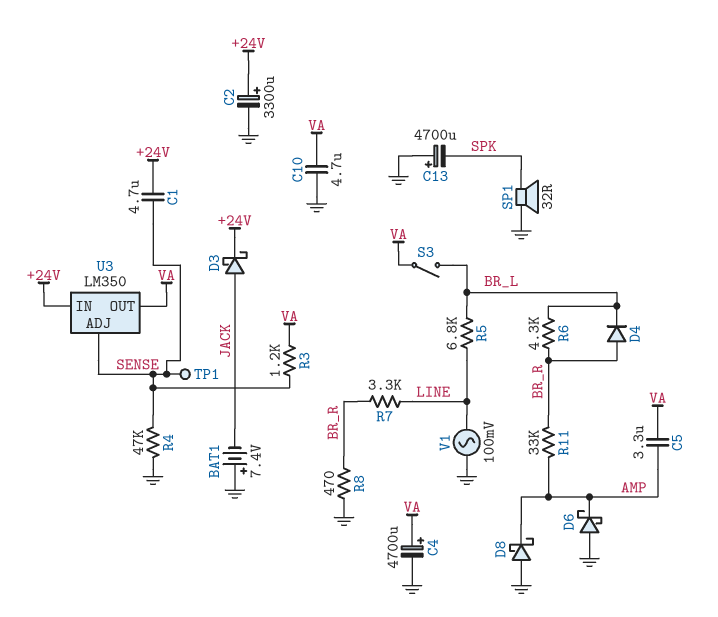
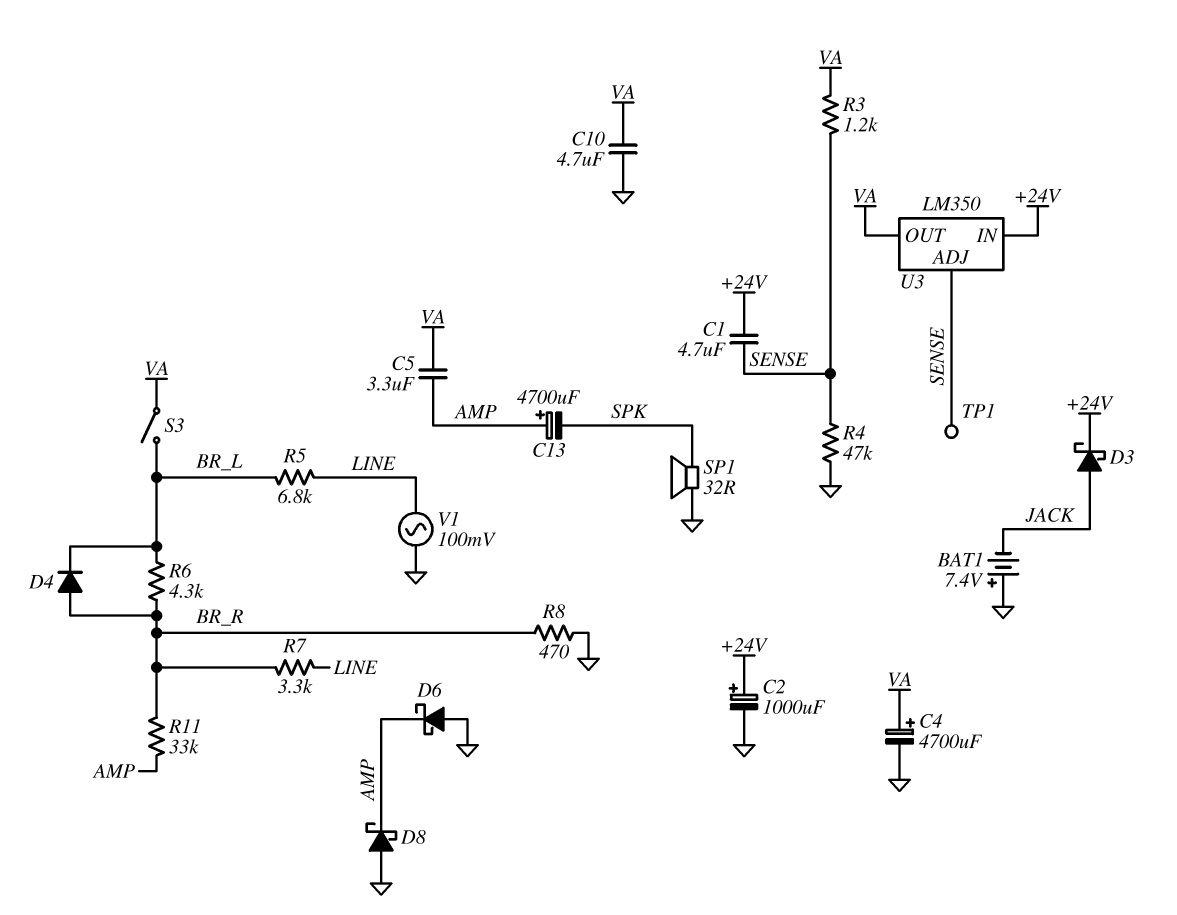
C2: 3300uF (plus +24V, minus GND) -> 1000uF (plus +24V, minus GND)
C13: 4700uF (plus GND, minus SPK) -> 4700uF (plus AMP, minus SPK)

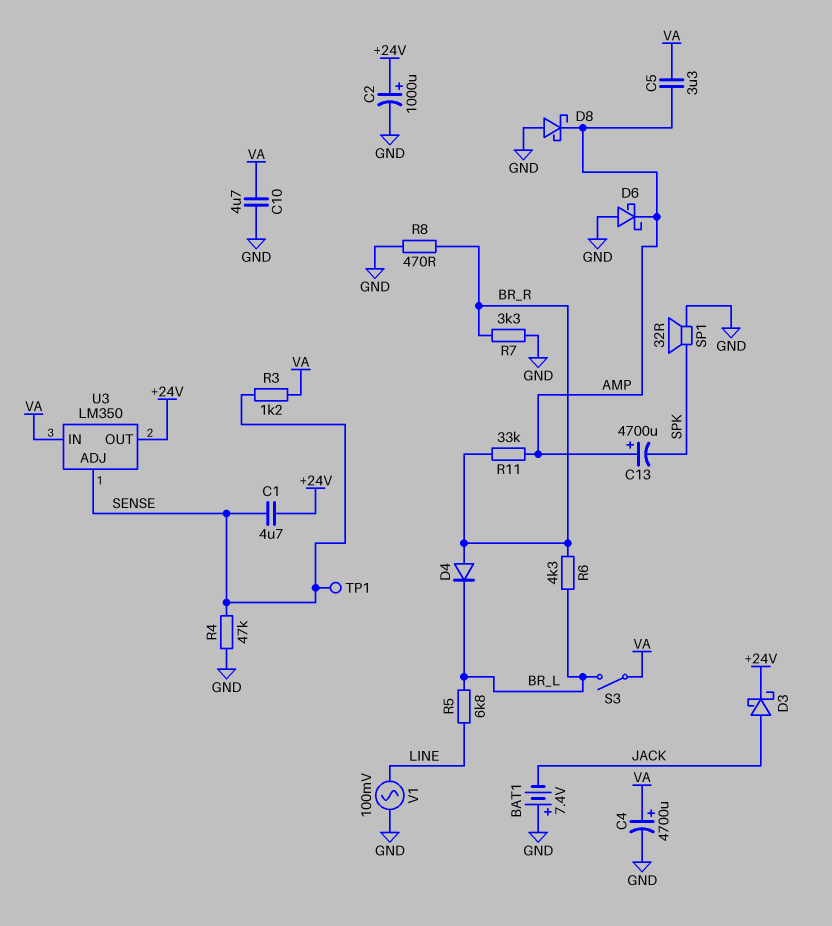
R7: 3.3k (BR_R, LINE) -> 3.3k (BR_R, GND)
U3 pin IN: +24V -> VA
U3 pin OUT: VA -> +24V

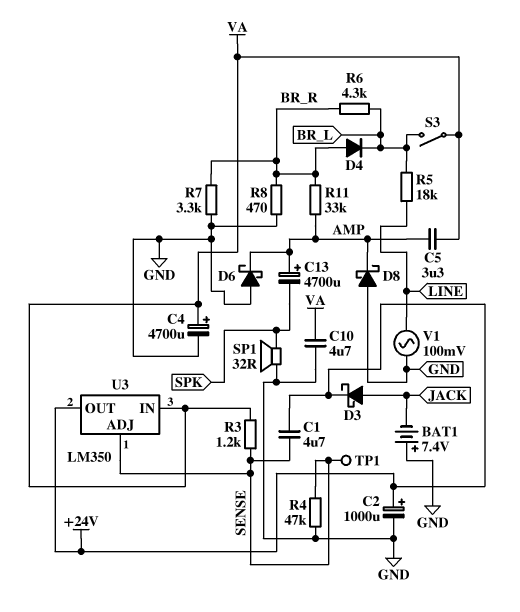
R5: 6.8k (BR_L, LINE) -> 18k (BR_L, LINE)

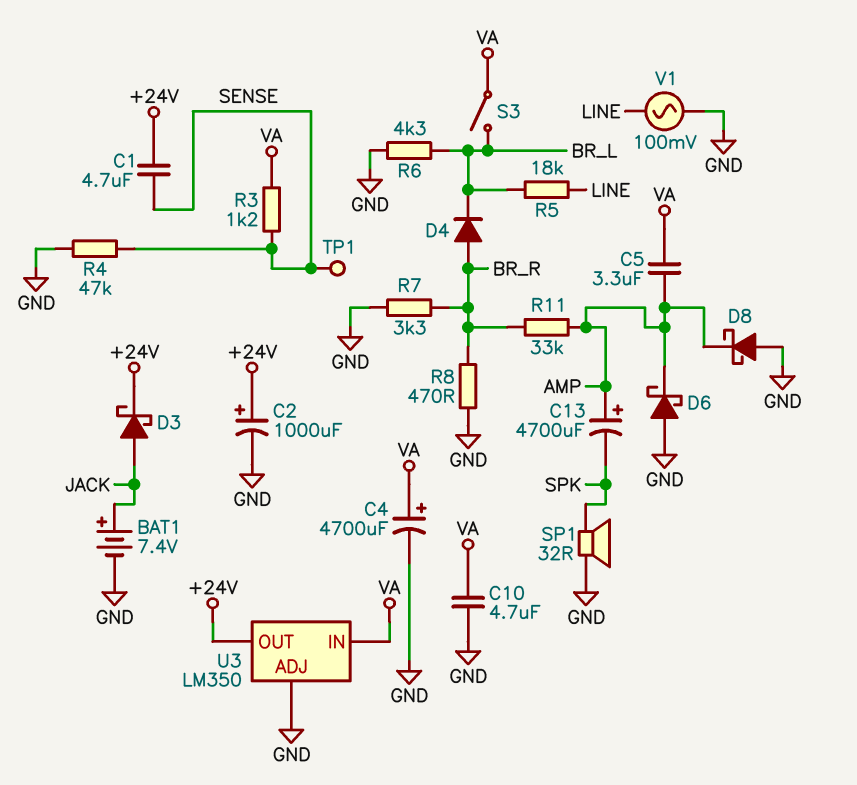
BAT1: 7.4V (plus GND, minus JACK) -> 7.4V (plus JACK, minus GND)
R6: 4.3k (BR_L, BR_R) -> 4.3k (BR_L, GND)
U3 pin ADJ: SENSE -> GND

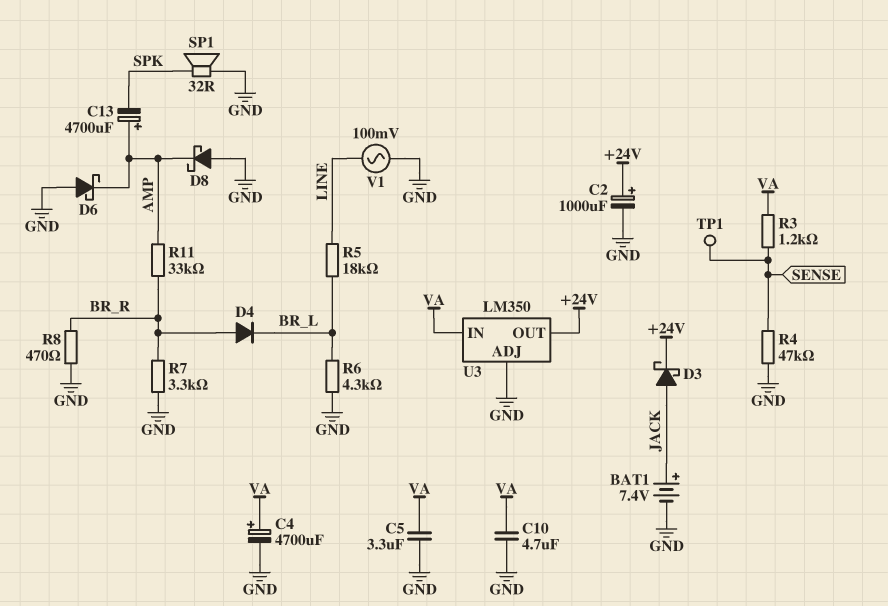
C1: 4.7uF (+24V, SENSE) -> none
C5: 3.3uF (AMP, VA) -> 3.3uF (GND, VA)
S3: switch (BR_L, VA) -> none

